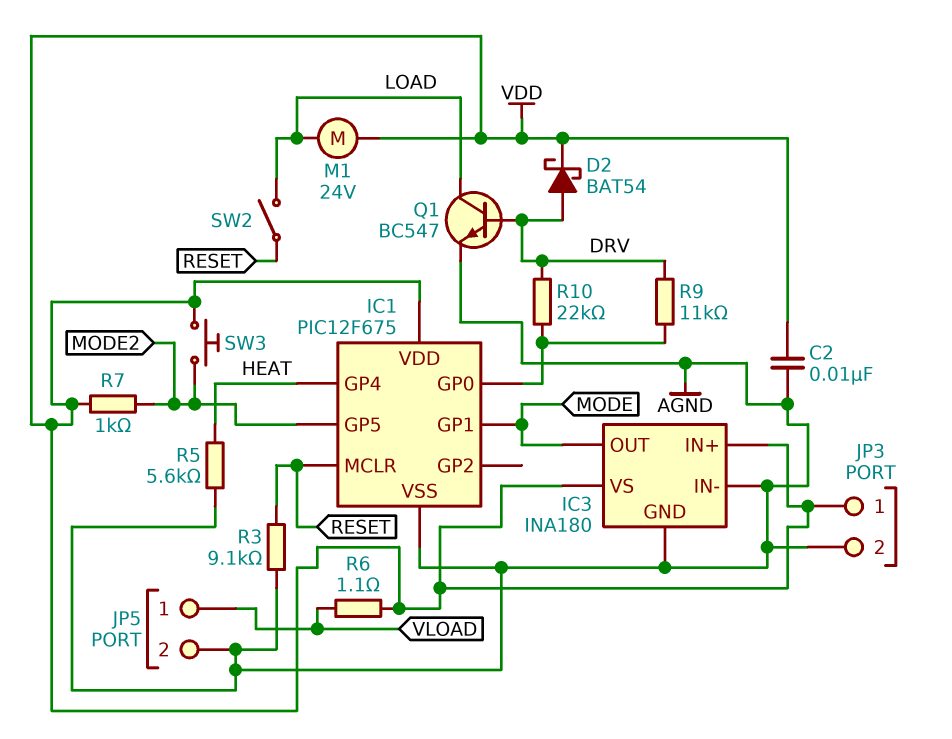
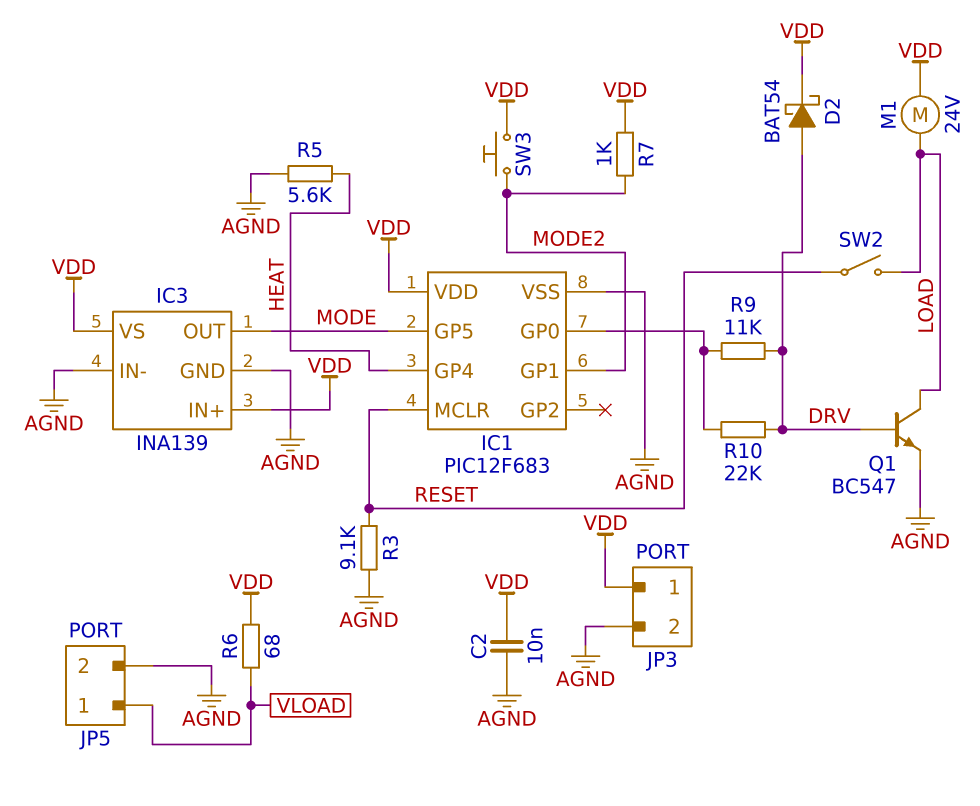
IC1: PIC12F675 -> PIC12F683
IC1 pin GP1: MODE -> MODE2
IC1 pin GP5: MODE2 -> MODE
IC3: INA180 -> INA139
R6: 1.1 (VDD, VLOAD) -> 68 (VDD, VLOAD)

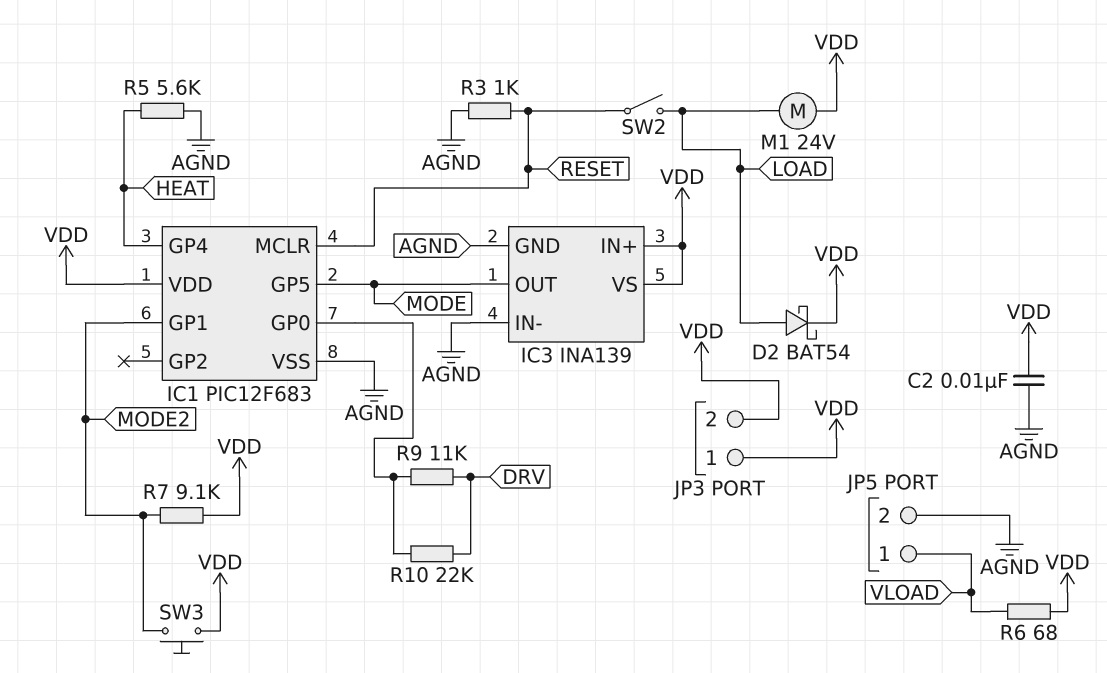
D2: schottky BAT54 (A DRV, K VDD) -> schottky BAT54 (A LOAD, K VDD)
JP3 pin 2: AGND -> VDD
Q1: NPN BC547 (B DRV, C LOAD, E AGND) -> none
R3: 9.1k (AGND, RESET) -> 1k (AGND, RESET)
R7: 1k (MODE2, VDD) -> 9.1k (MODE2, VDD)

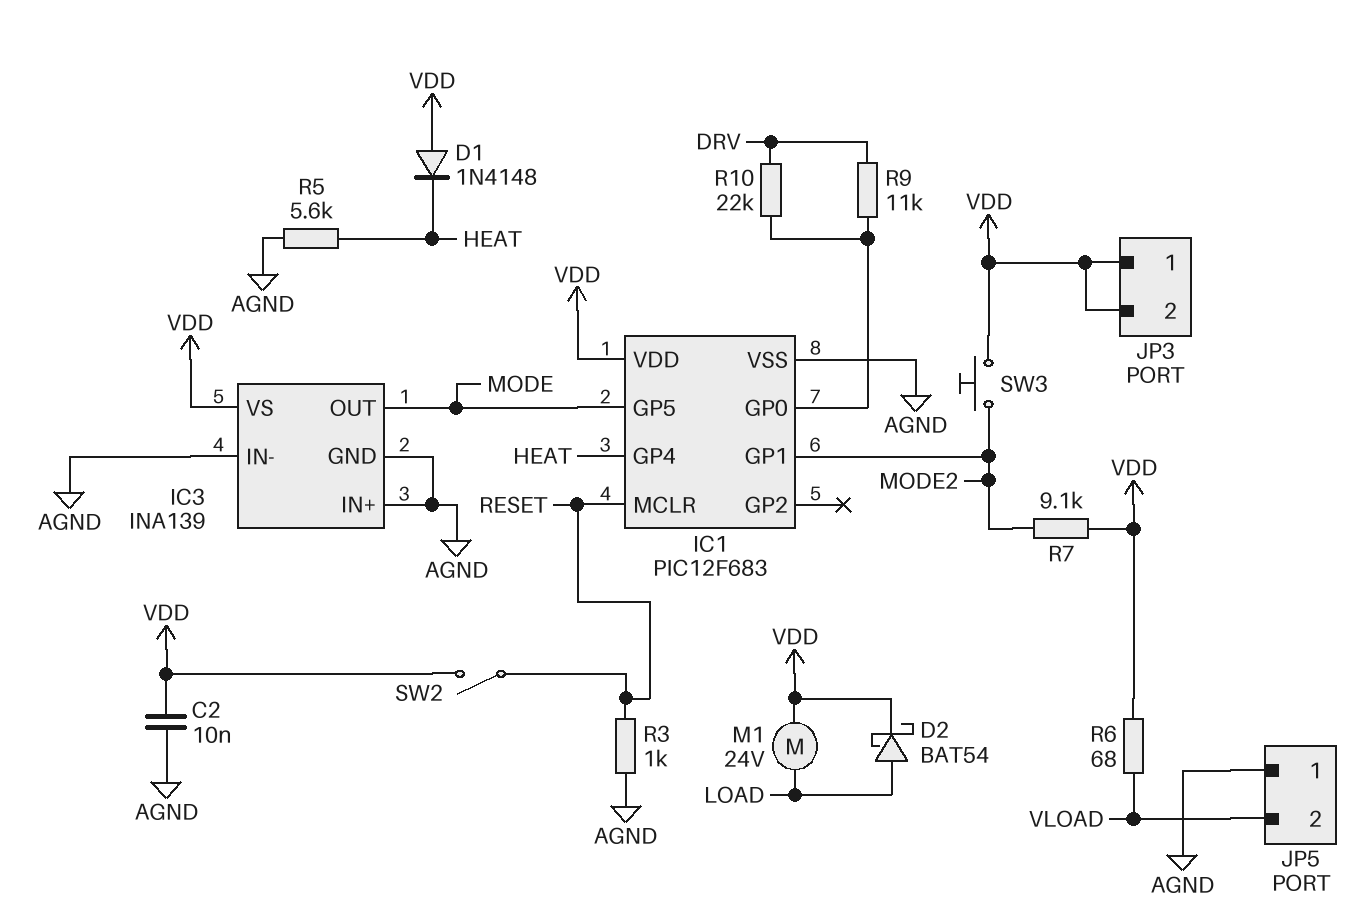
D1: none -> diode 1N4148 (A VDD, K HEAT)
IC3 pin IN+: VDD -> AGND
JP5 pin 1: VLOAD -> AGND
JP5 pin 2: AGND -> VLOAD
SW2: switch (LOAD, RESET) -> switch (RESET, VDD)

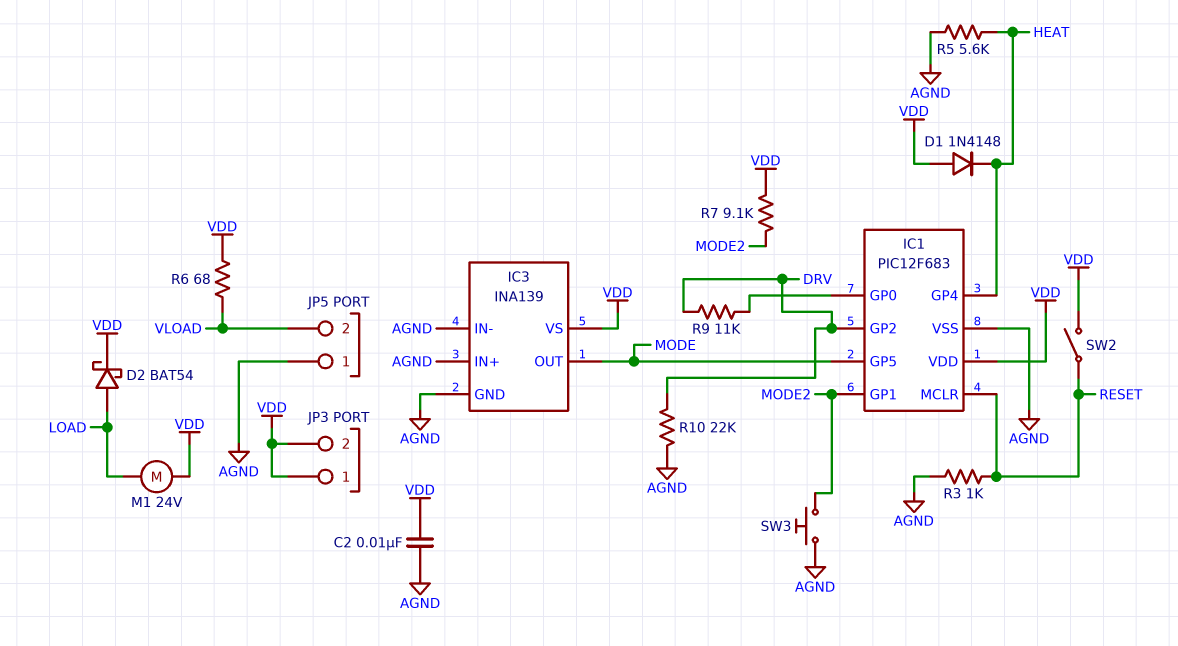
IC1 pin GP2: none -> DRV
R10: 22k (DRV, IC1/GP0) -> 22k (AGND, DRV)
SW3: button (MODE2, VDD) -> button (AGND, MODE2)

